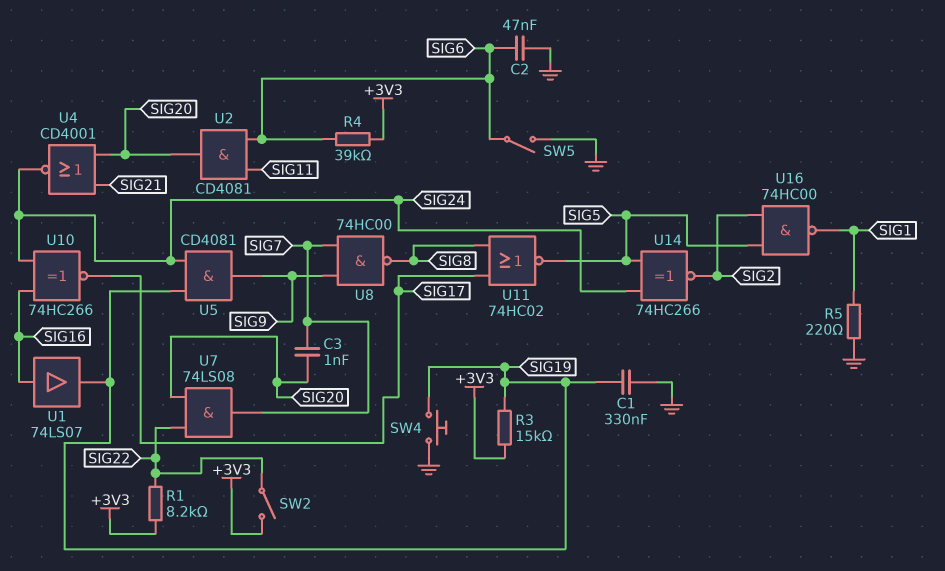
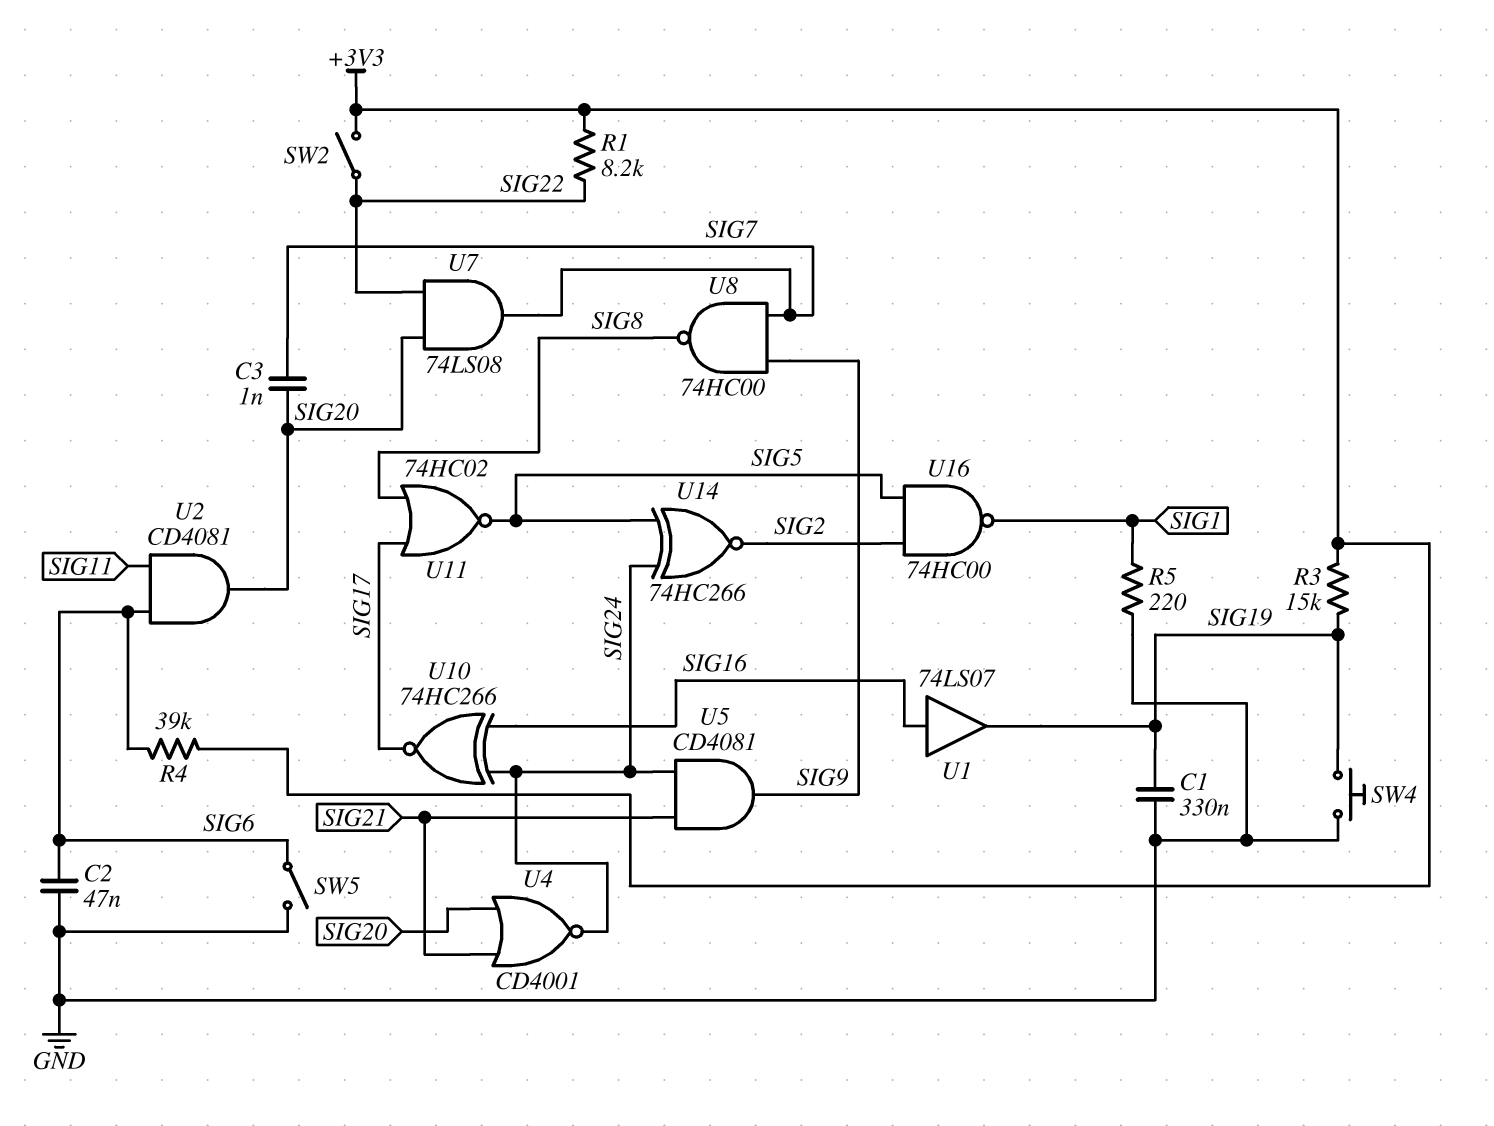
U5: AND CD4081 (in SIG19, in SIG24, out SIG9) -> AND CD4081 (in SIG21, in SIG24, out SIG9)

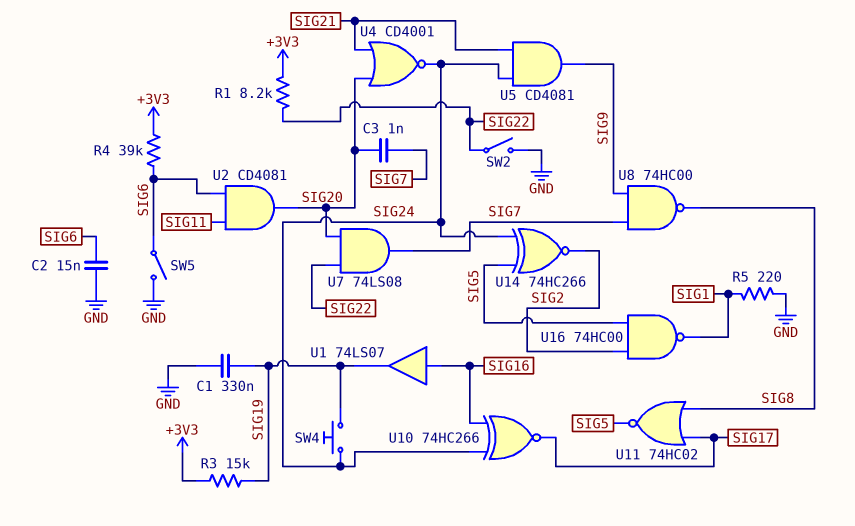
C2: 47nF (GND, SIG6) -> 15nF (GND, SIG6)
SW2: switch (+3V3, SIG22) -> switch (GND, SIG22)
SW4: button (GND, SIG19) -> button (SIG19, SIG24)

